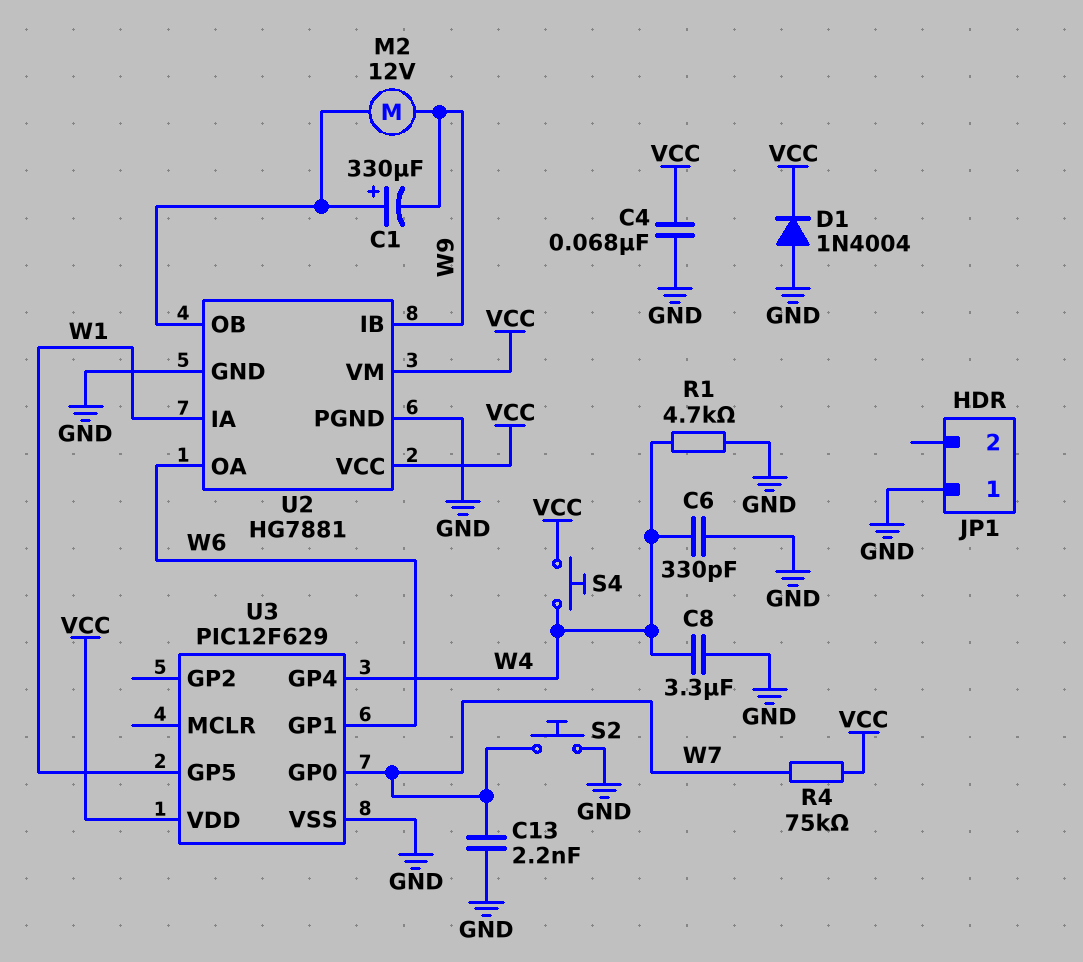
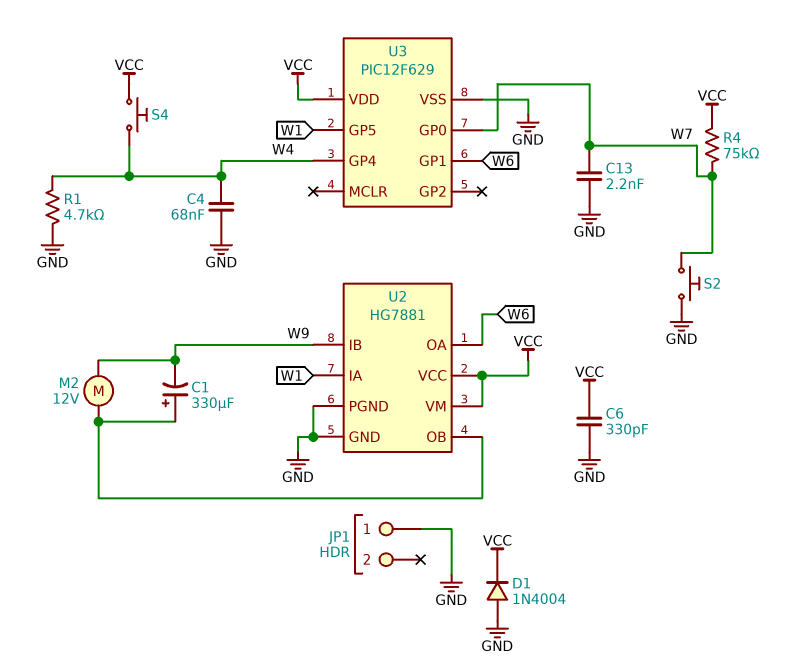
C4: 68nF (GND, VCC) -> 68nF (GND, W4)
C6: 330pF (GND, W4) -> 330pF (GND, VCC)
C8: 3.3uF (GND, W4) -> none

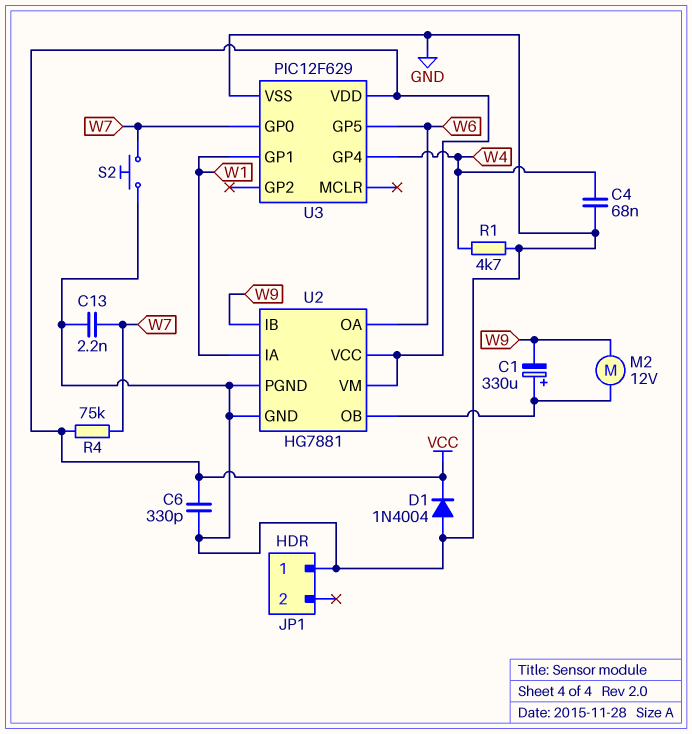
S4: button (VCC, W4) -> none
U3 pin GP1: W6 -> W1
U3 pin GP5: W1 -> W6

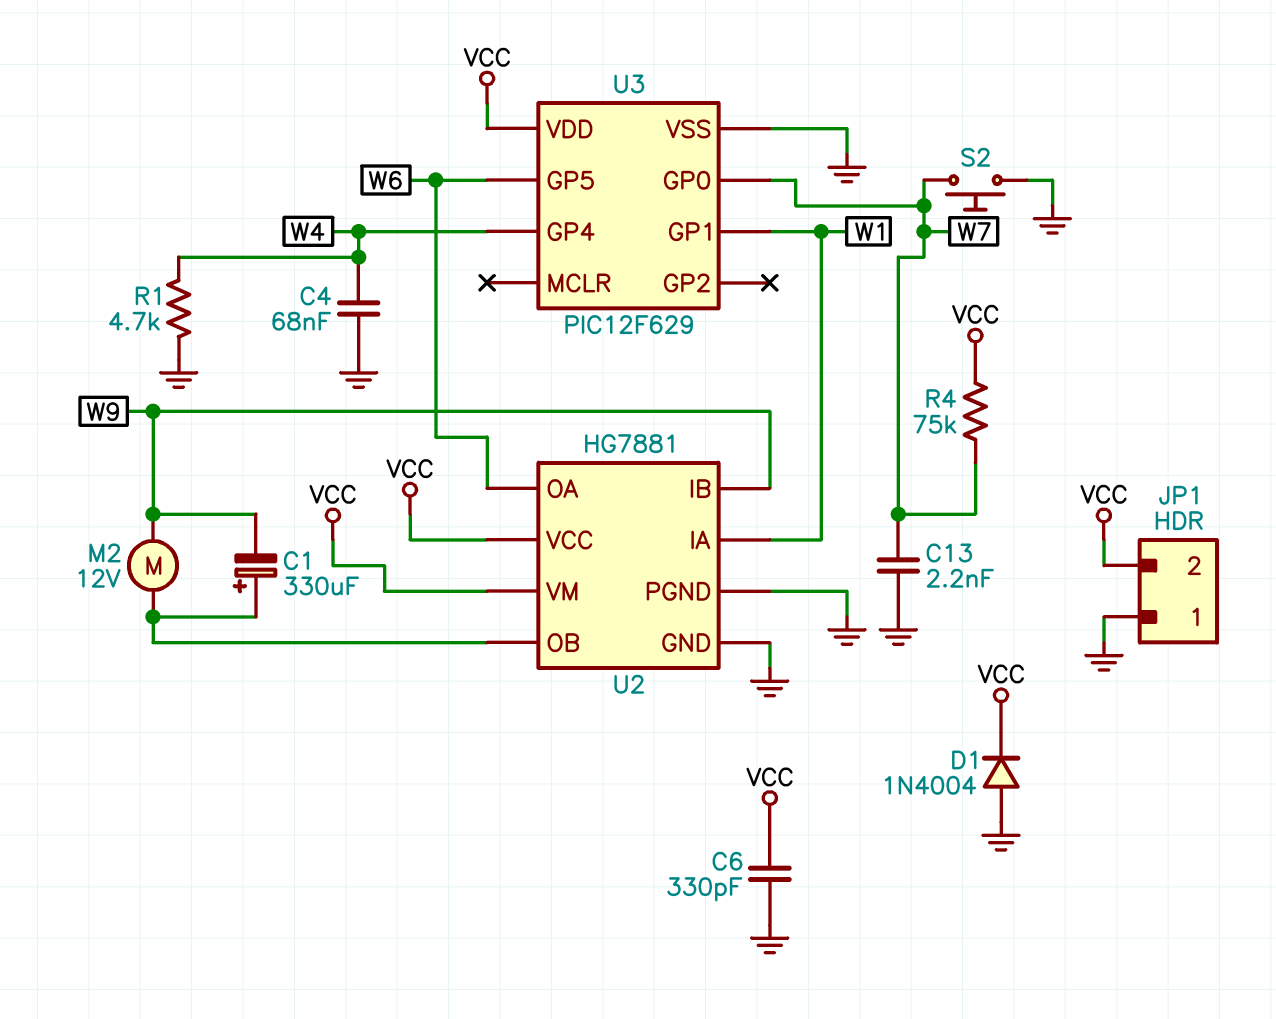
JP1 pin 2: none -> VCC

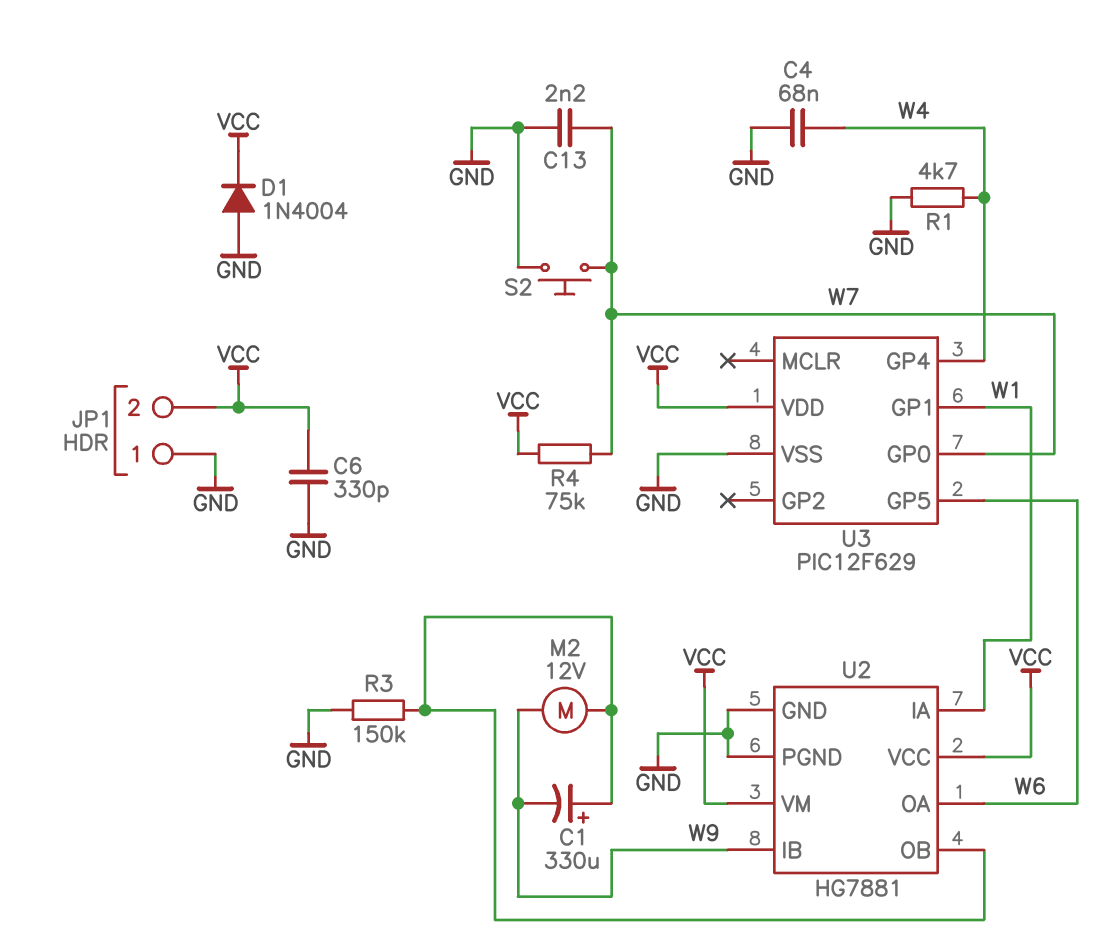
R3: none -> 150k (GND, U2/OB)

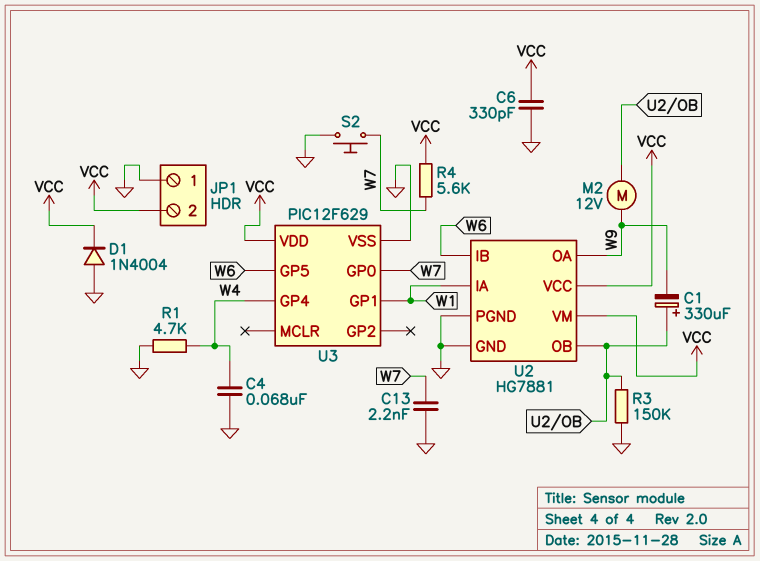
R4: 75k (VCC, W7) -> 5.6k (VCC, W7)
U2 pin IB: W9 -> W6
U2 pin OA: W6 -> W9

